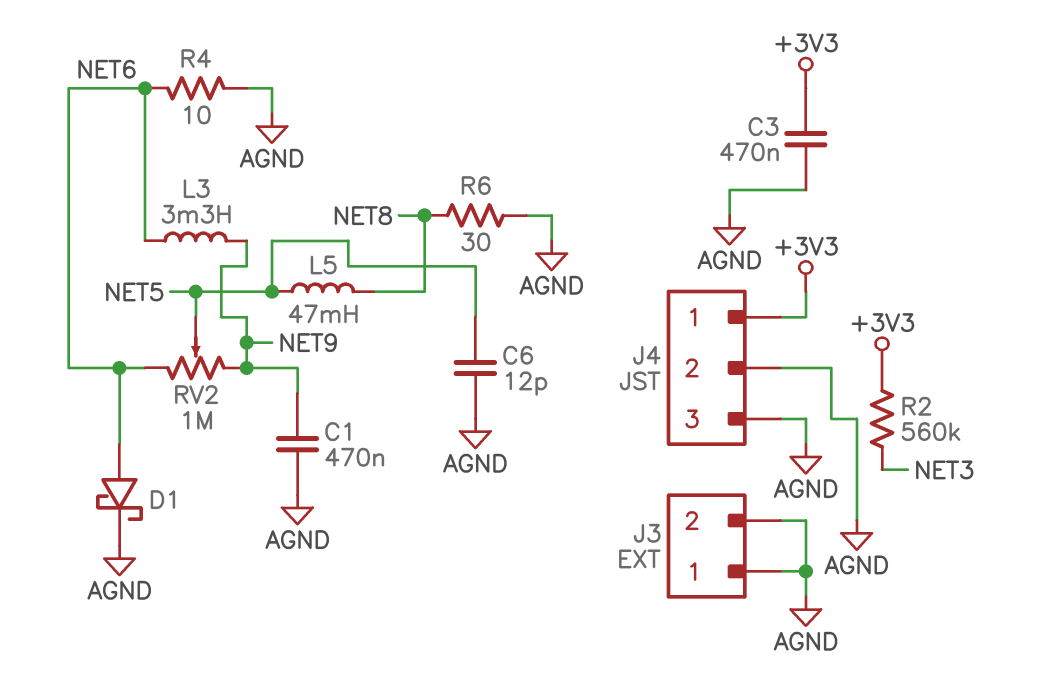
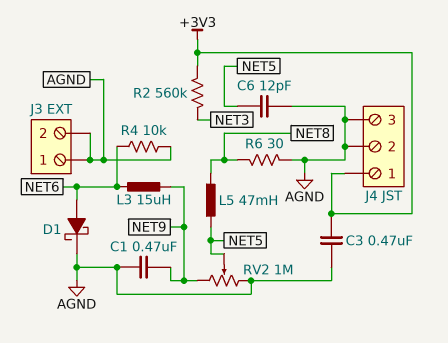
L3: 3.3mH (NET6, NET9) -> 15uH (NET6, NET9)
R4: 10 (AGND, NET6) -> 10k (AGND, NET6)
RV2: 1M (NET6, NET9, wiper NET5) -> 1M (AGND, NET9, wiper NET5)

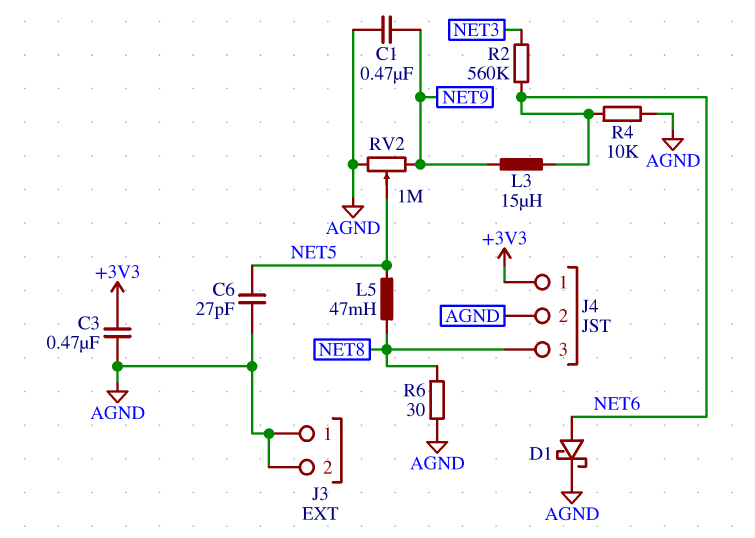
C6: 12pF (AGND, NET5) -> 27pF (AGND, NET5)
J4 pin 3: AGND -> NET8
R2: 560k (+3V3, NET3) -> 560k (NET3, NET6)

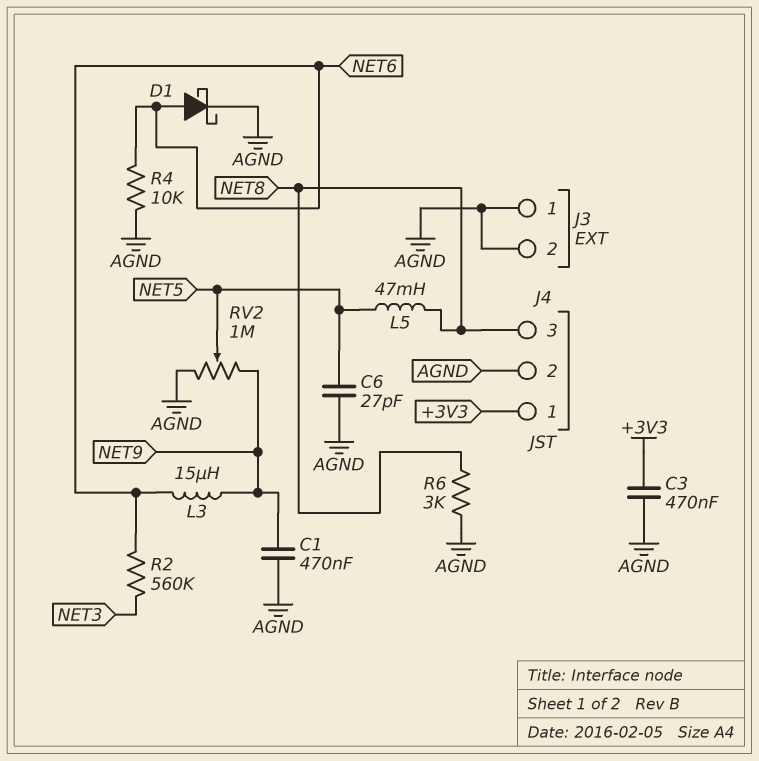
R6: 30 (AGND, NET8) -> 3k (AGND, NET8)

